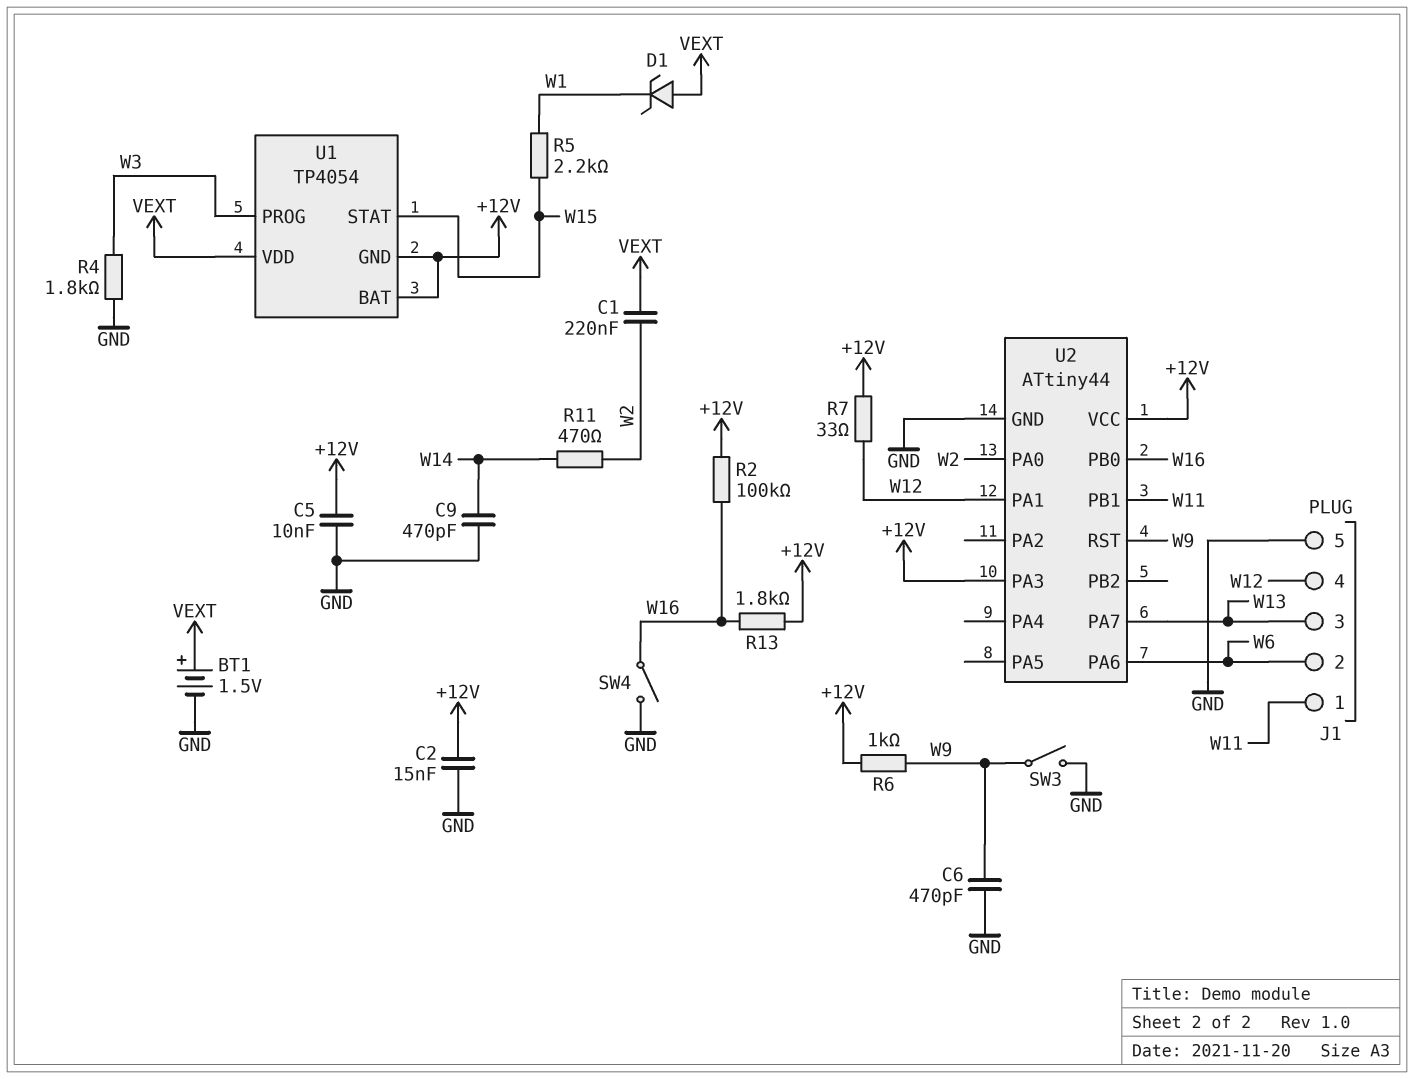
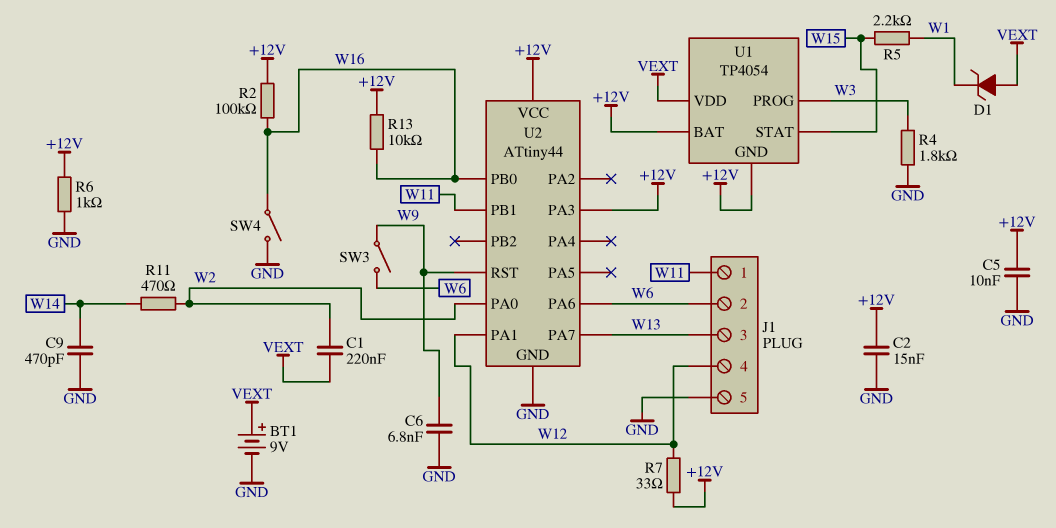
BT1: 1.5V (plus VEXT, minus GND) -> 9V (plus VEXT, minus GND)
C6: 470pF (GND, W9) -> 6.8nF (GND, W9)
R6: 1k (+12V, W9) -> 1k (+12V, GND)
R13: 1.8k (+12V, W16) -> 10k (+12V, W16)
SW3: switch (GND, W9) -> switch (W6, W9)

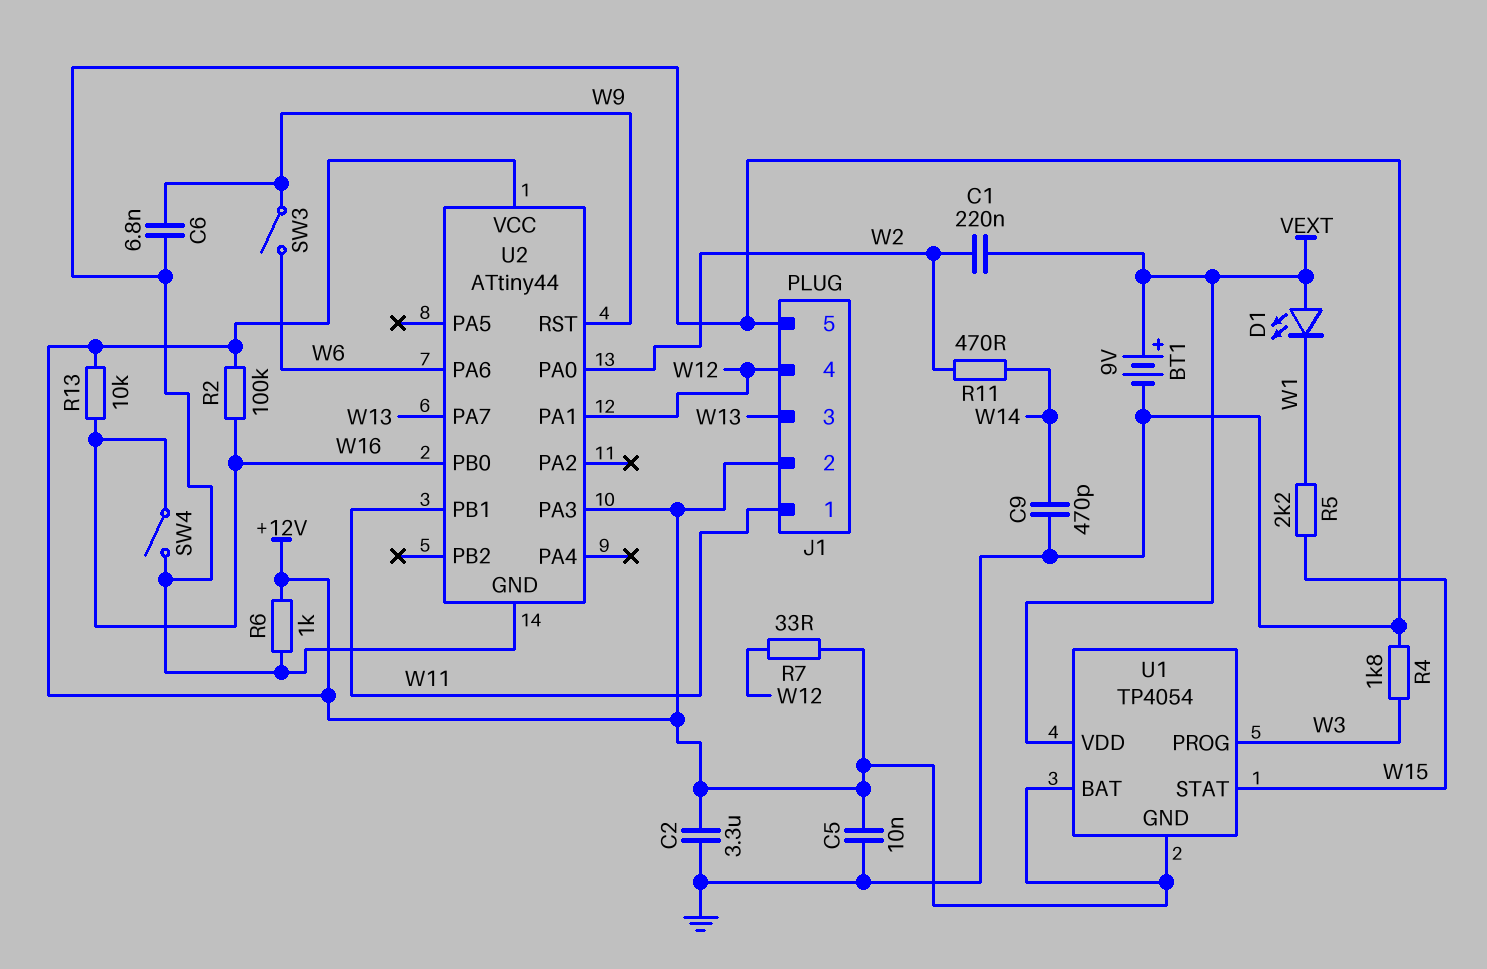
C2: 15nF (+12V, GND) -> 3.3uF (+12V, GND)
D1: zener (A VEXT, K W1) -> LED (A VEXT, K W1)
J1 pin 2: W6 -> +12V

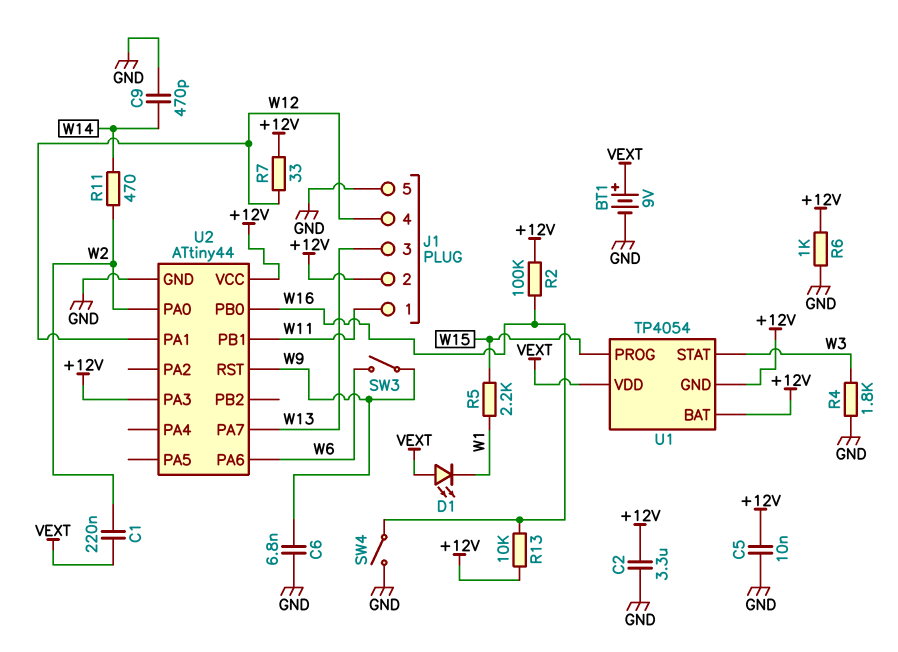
U1 pin PROG: W3 -> W15
U1 pin STAT: W15 -> W3

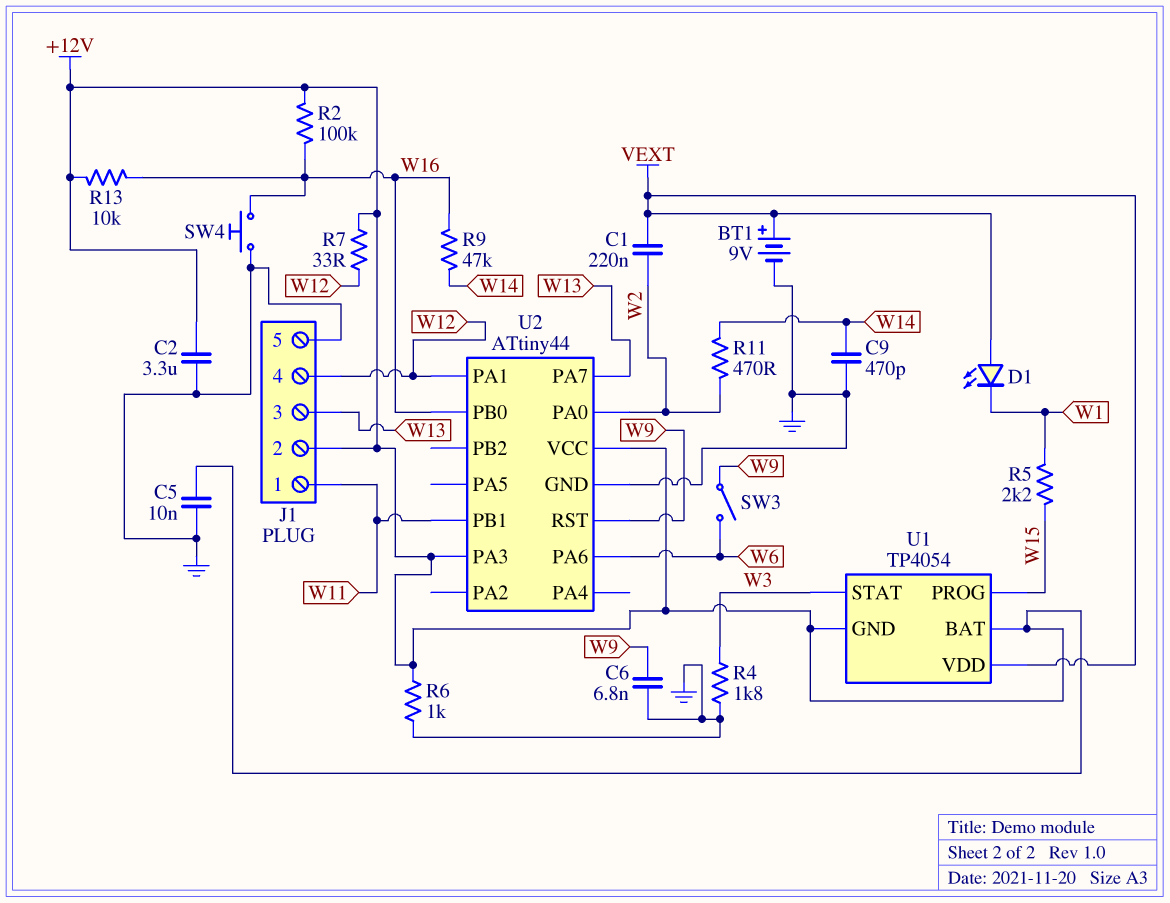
R9: none -> 47k (W14, W16)
SW4: switch (GND, W16) -> button (GND, W16)

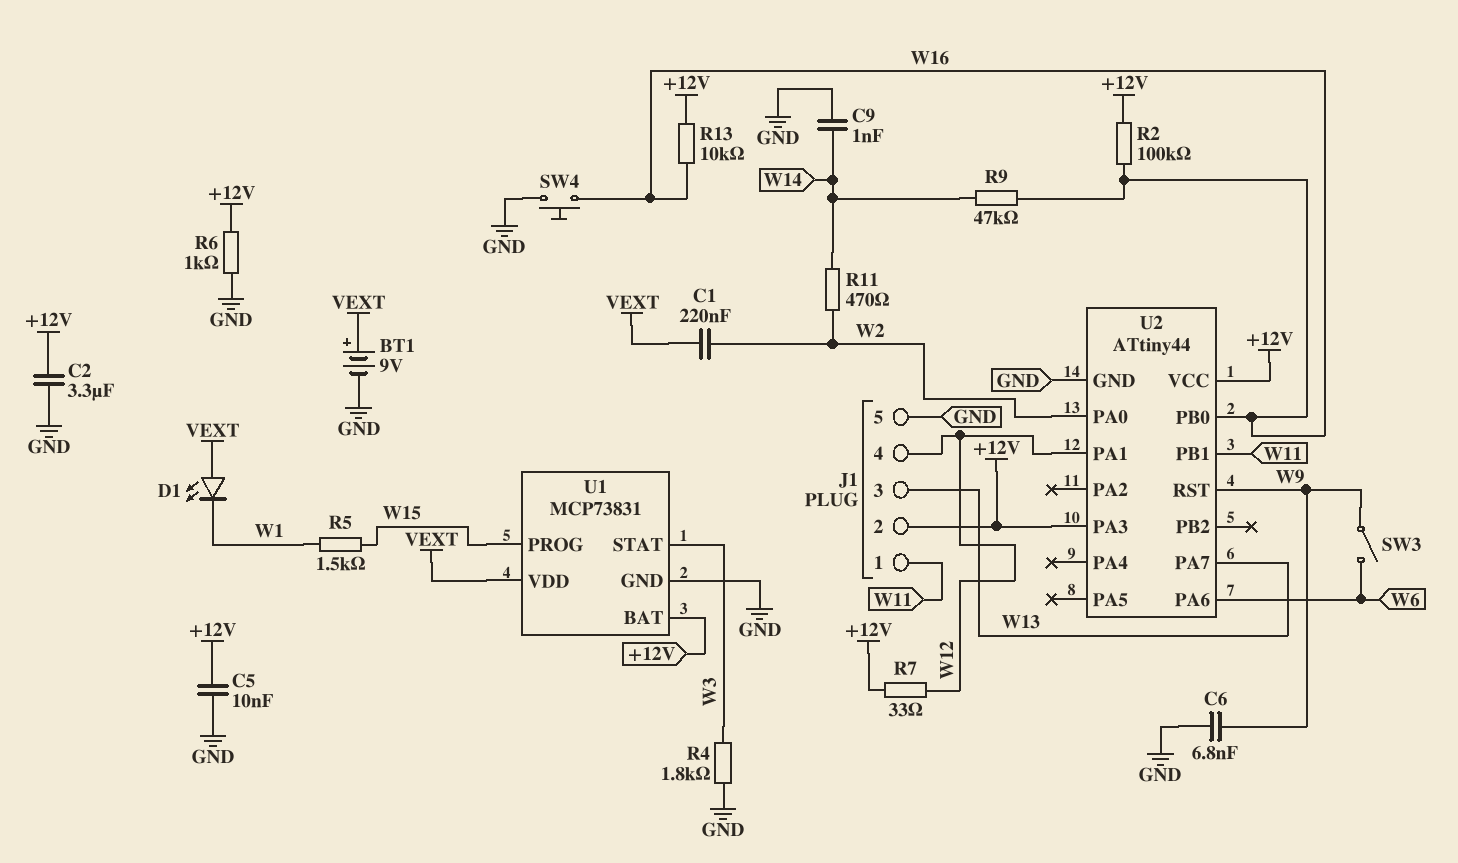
C9: 470pF (GND, W14) -> 1nF (GND, W14)
R5: 2.2k (W1, W15) -> 1.5k (W1, W15)
U1: TP4054 -> MCP73831
U1 pin GND: +12V -> GND

